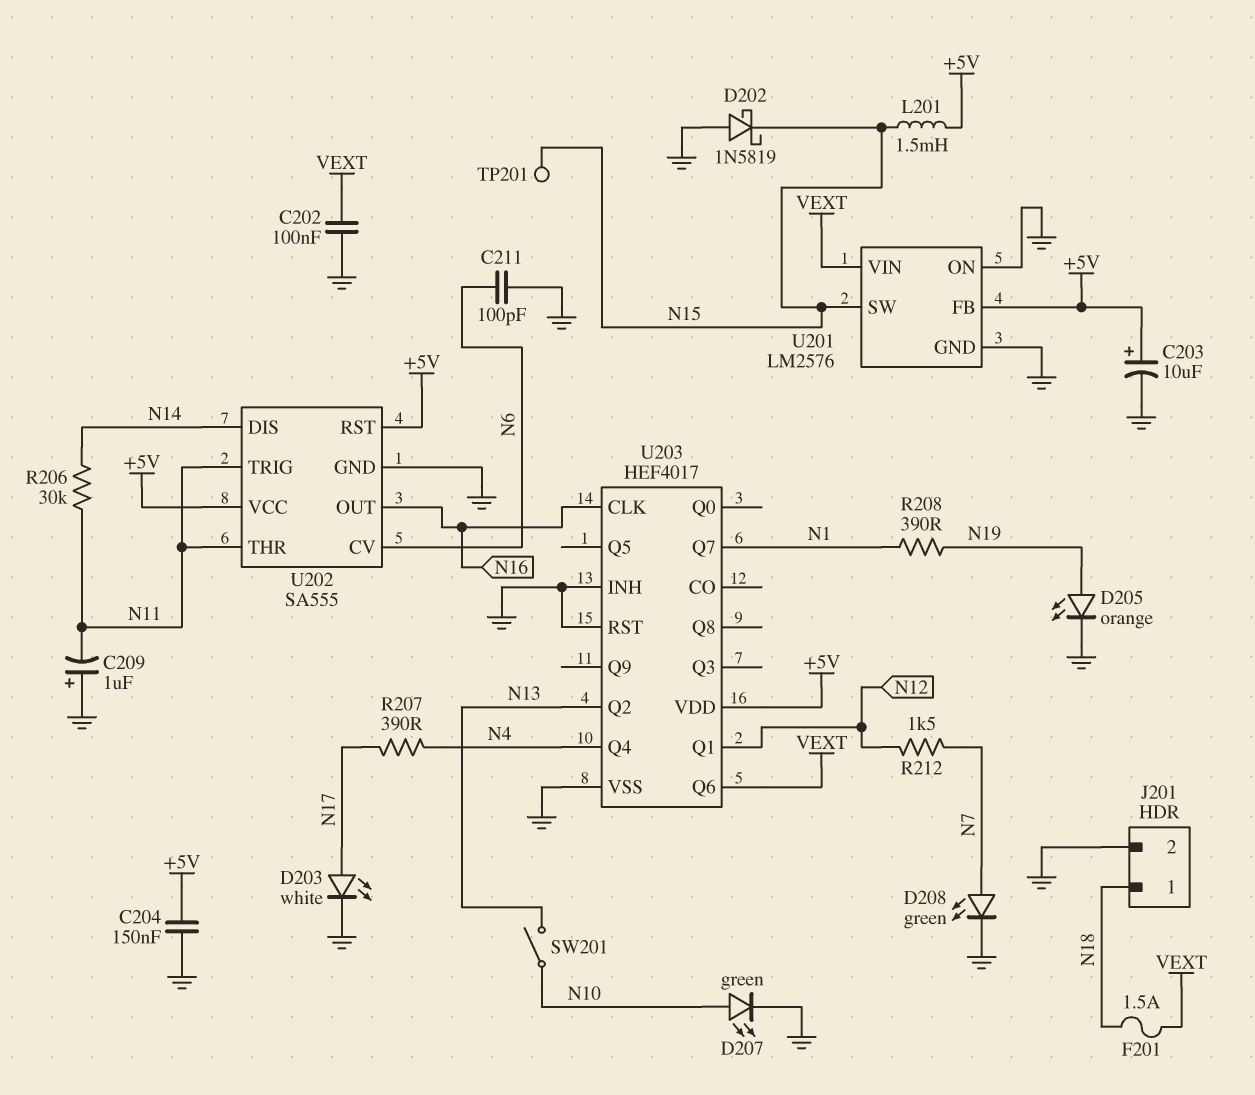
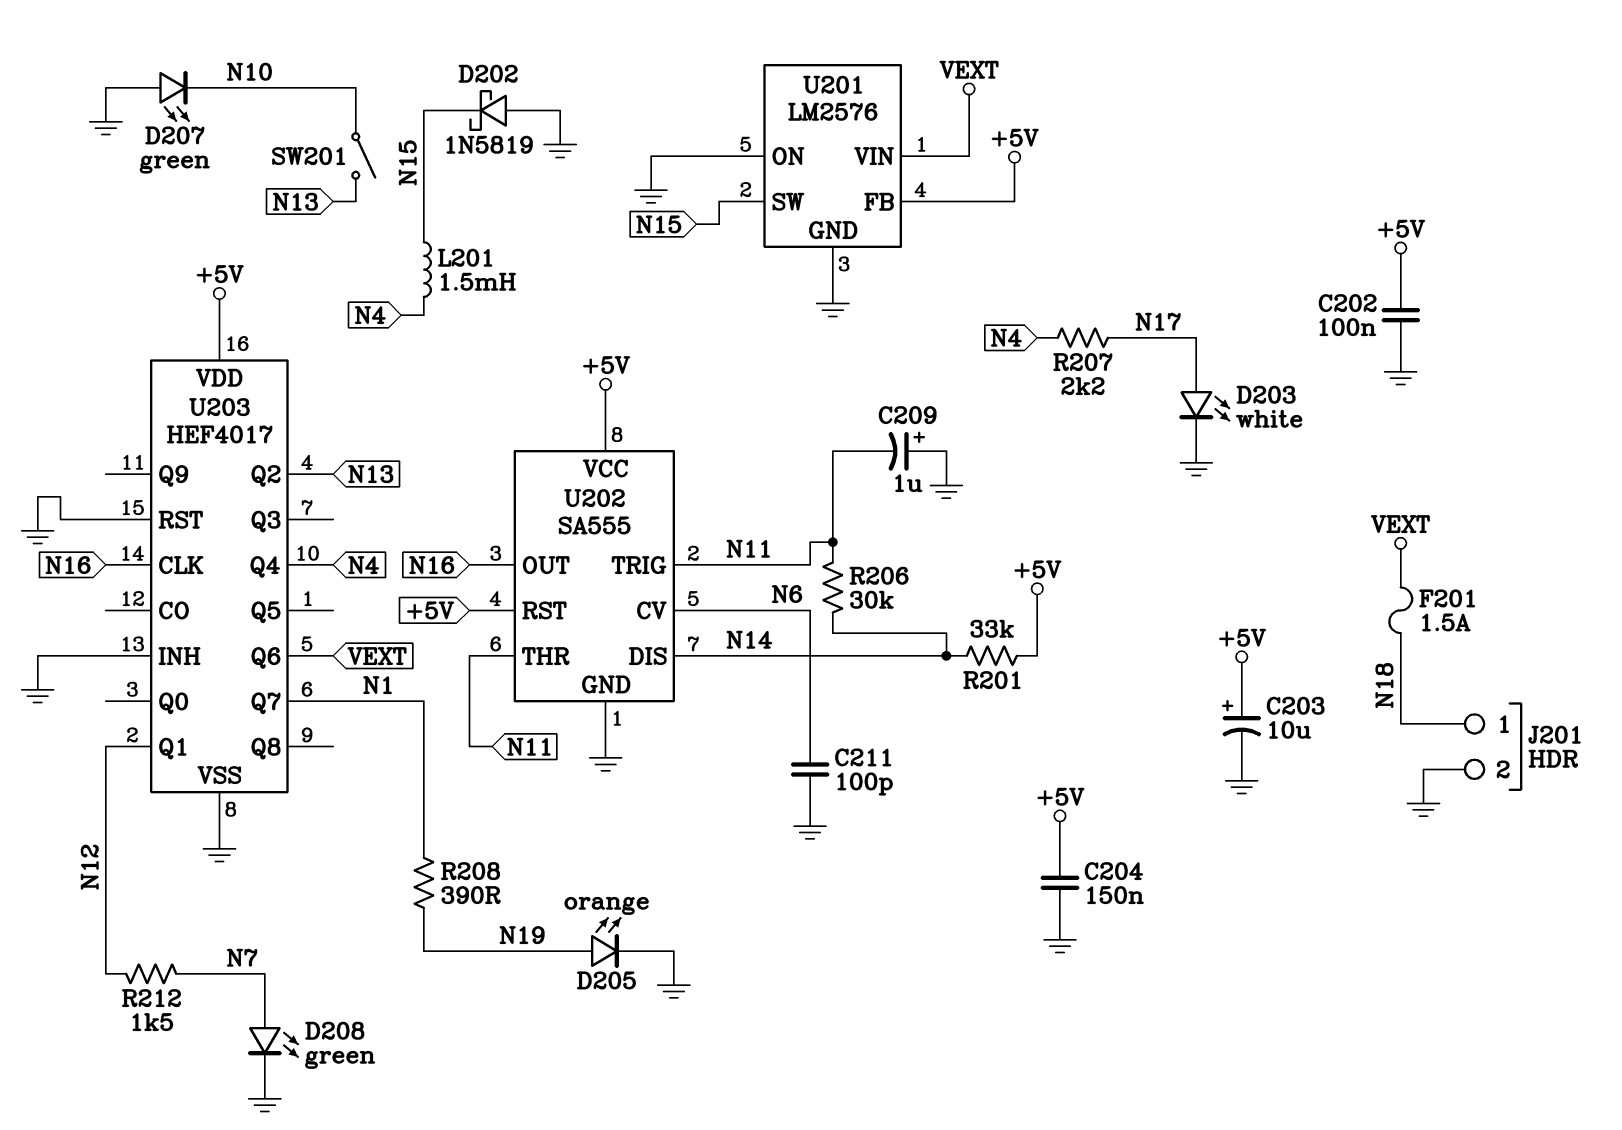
C202: 100nF (GND, VEXT) -> 100nF (+5V, GND)
D207: LED green (A N10, K GND) -> LED green (A GND, K N10)
L201: 1.5mH (+5V, N15) -> 1.5mH (N4, N15)
R201: none -> 33k (+5V, N14)
R207: 390 (N4, N17) -> 2.2k (N4, N17)
TP201: test point (N15) -> none

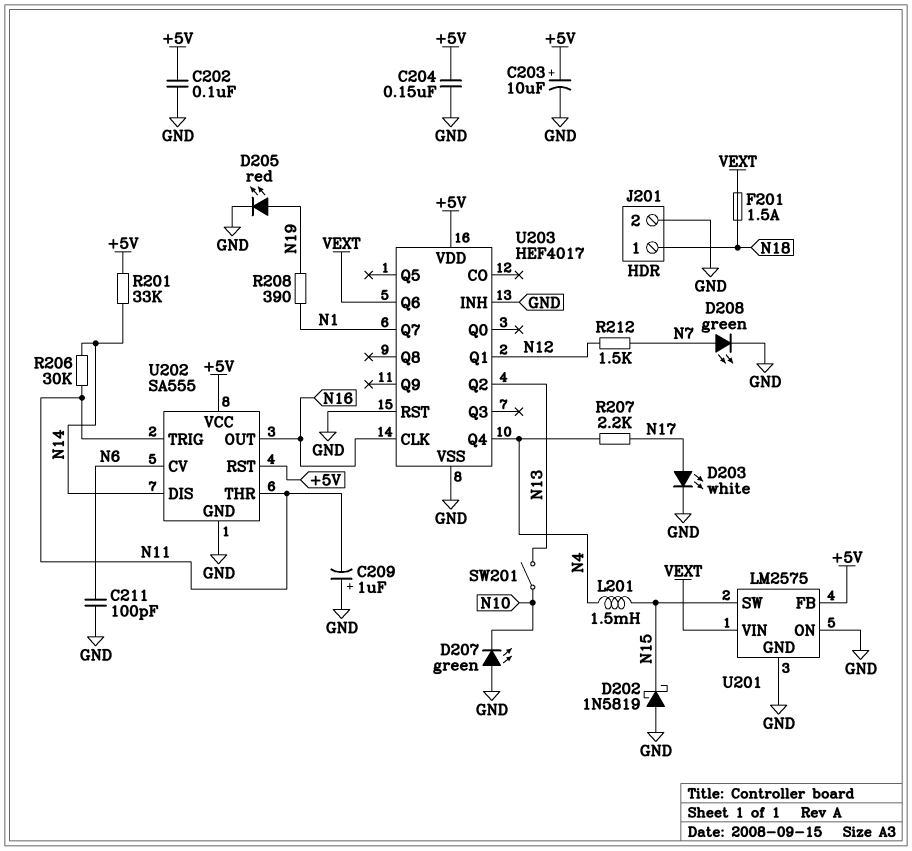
D205: LED orange (A N19, K GND) -> LED red (A N19, K GND)
U201: LM2576 -> LM2575

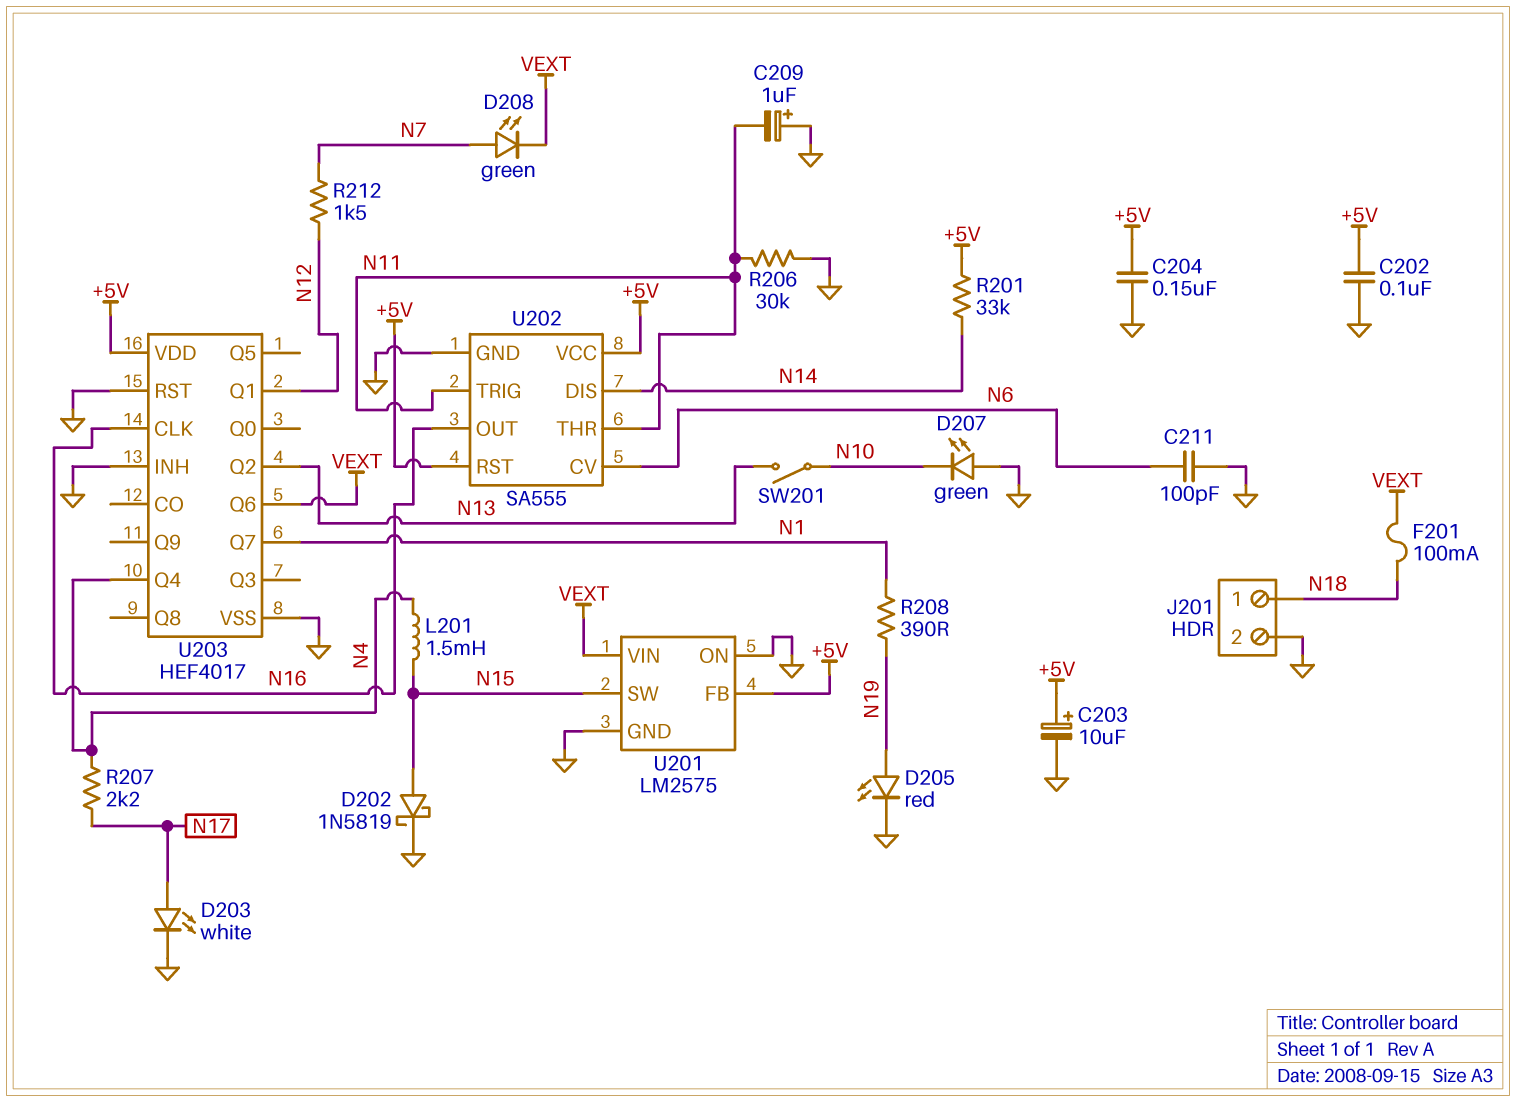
D202: schottky 1N5819 (A GND, K N15) -> schottky 1N5819 (A N15, K GND)
D208: LED green (A N7, K GND) -> LED green (A N7, K VEXT)
F201: 1.5A (N18, VEXT) -> 100mA (N18, VEXT)
R206: 30k (N11, N14) -> 30k (GND, N11)

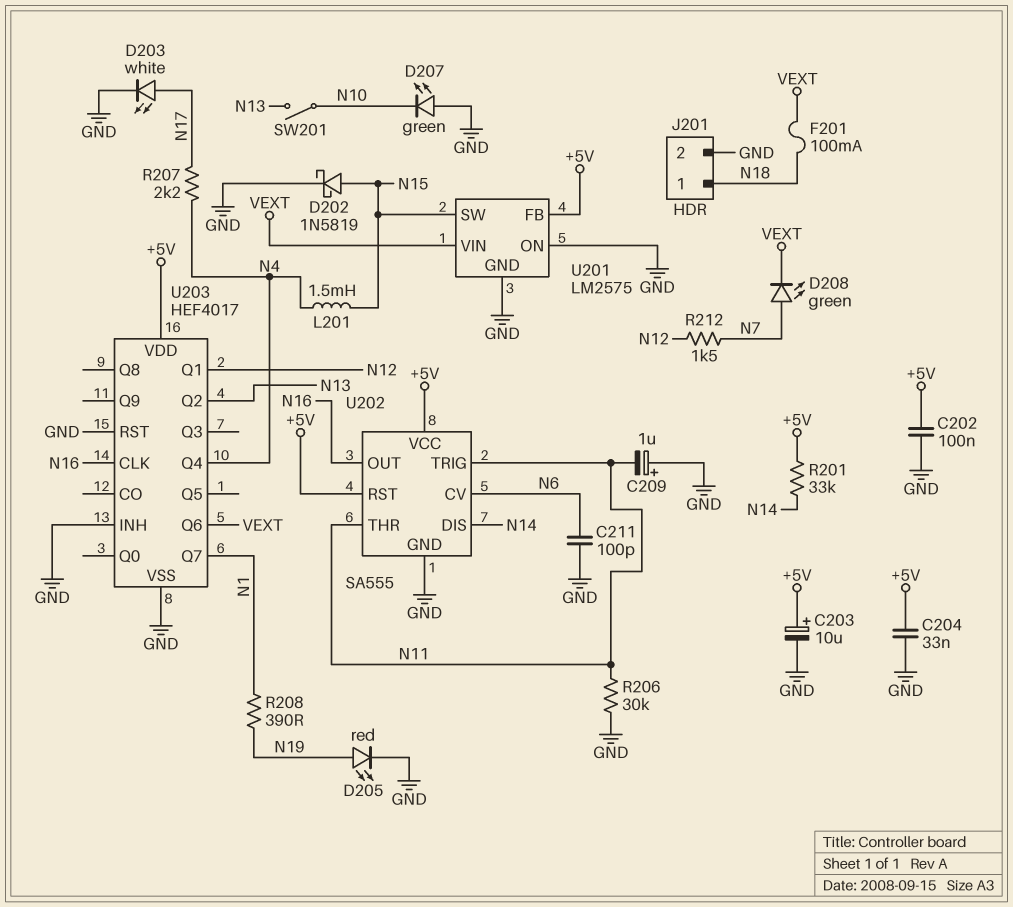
C204: 150nF (+5V, GND) -> 33nF (+5V, GND)

